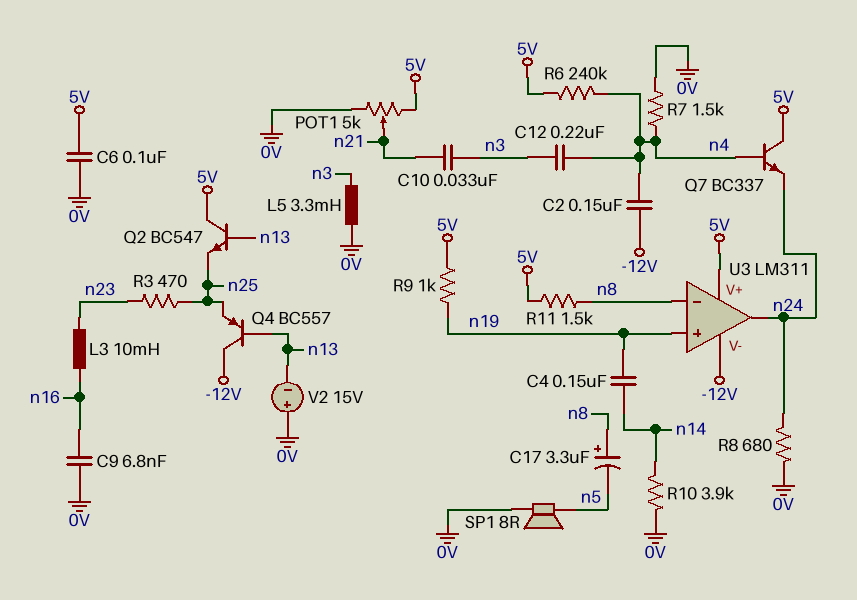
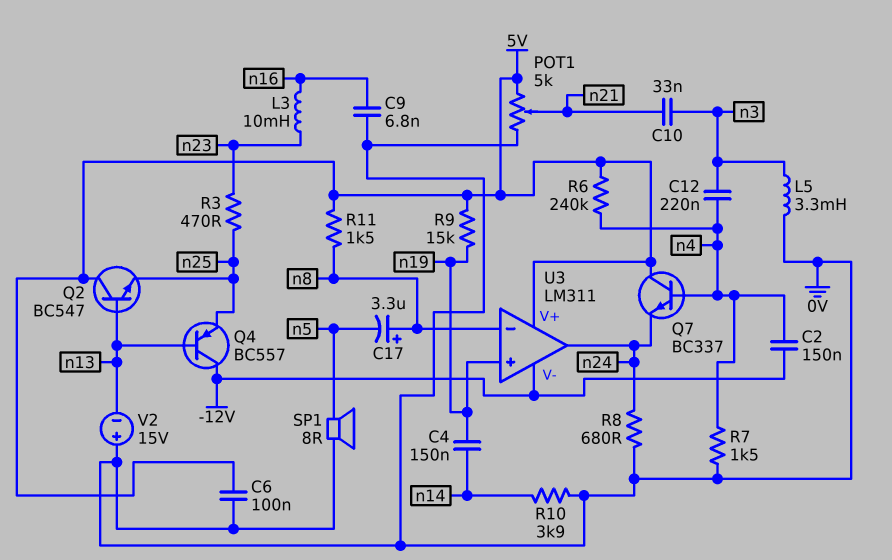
R9: 1k (5V, n19) -> 15k (5V, n19)

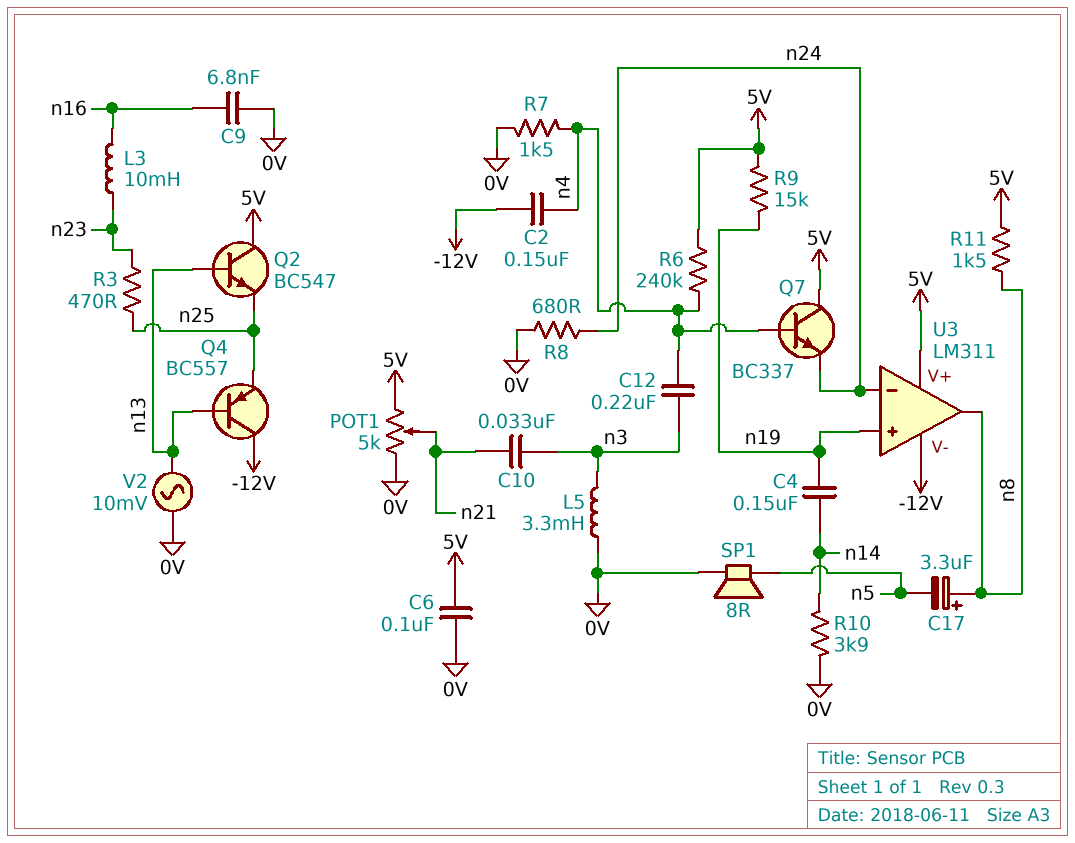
U3 pin in-: n8 -> n24
U3 pin out: n24 -> n8
V2: 15V (plus 0V, minus n13) -> AC 10mV (0V, n13)

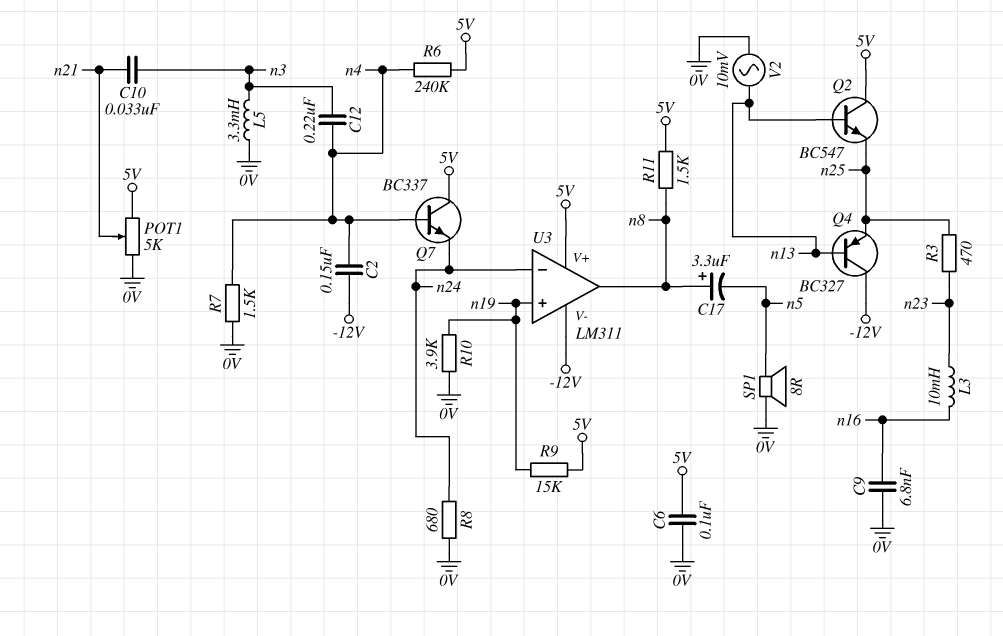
C4: 150nF (n14, n19) -> none
Q4: PNP BC557 (B n13, C -12V, E n25) -> PNP BC327 (B n13, C -12V, E n25)
R10: 3.9k (0V, n14) -> 3.9k (0V, n19)

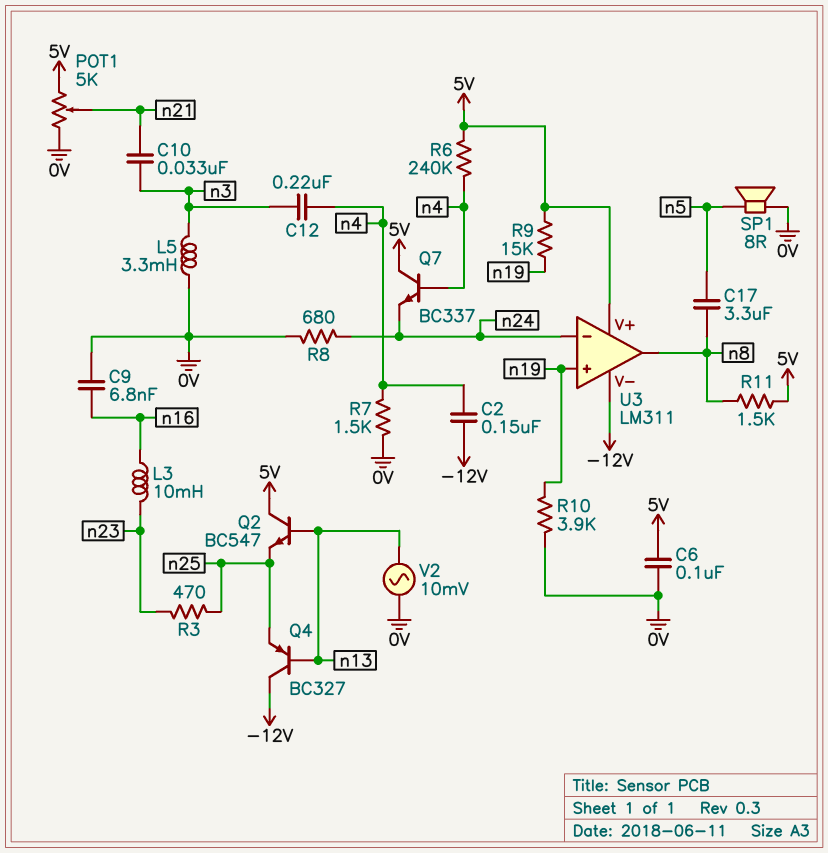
C17: 3.3uF (plus n8, minus n5) -> 3.3uF (n5, n8)

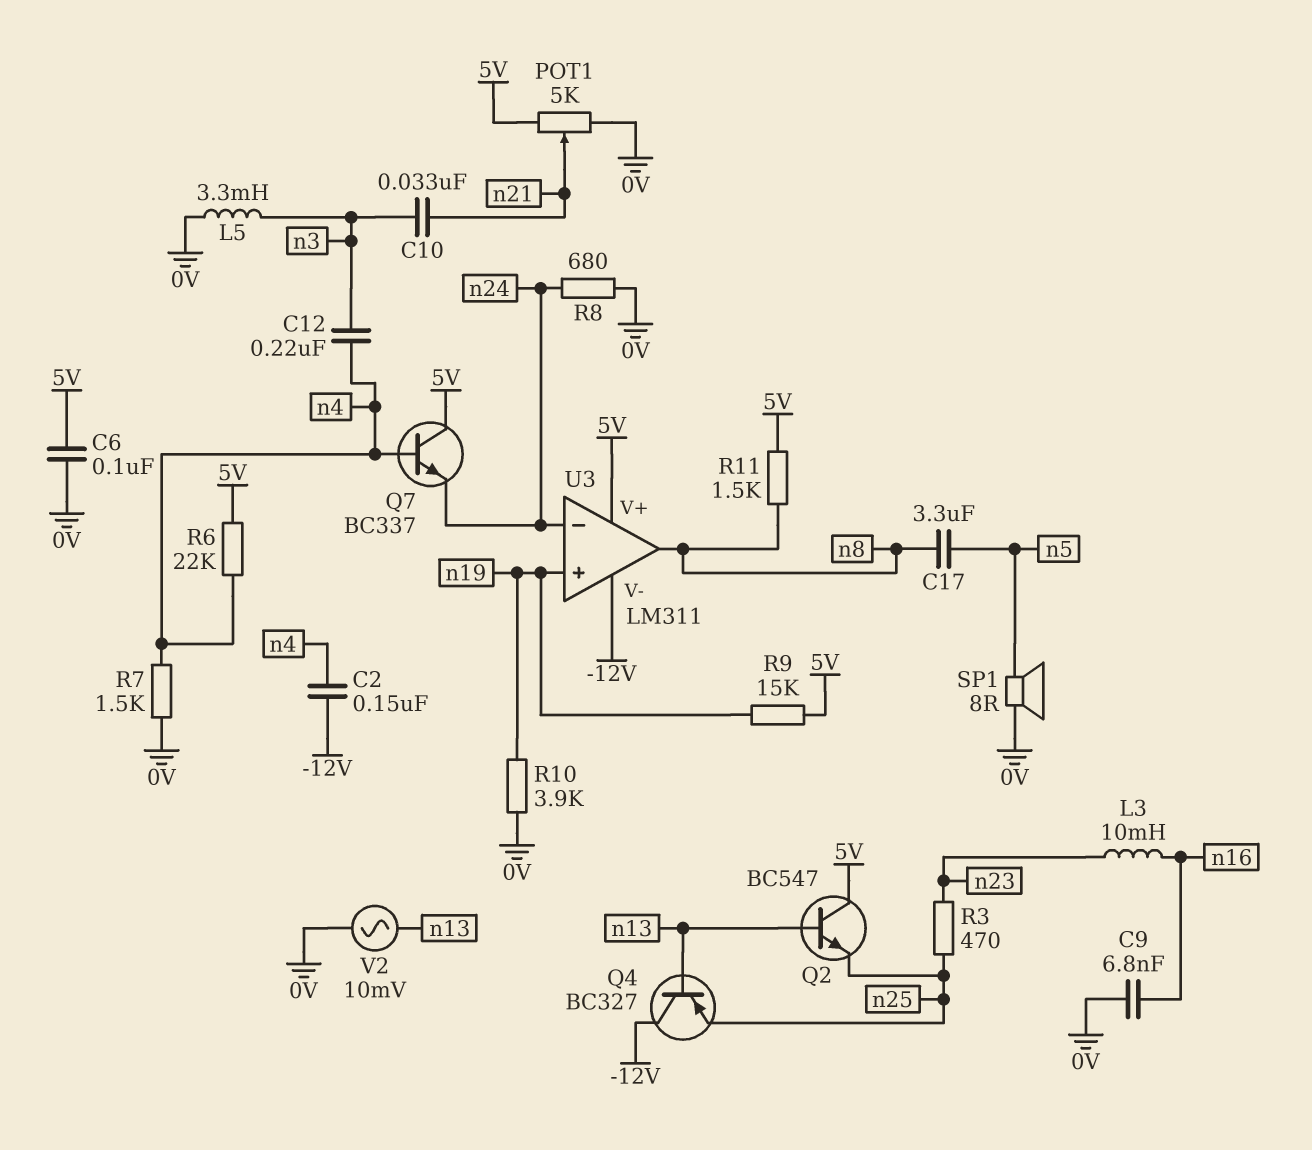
R6: 240k (5V, n4) -> 22k (5V, n4)

